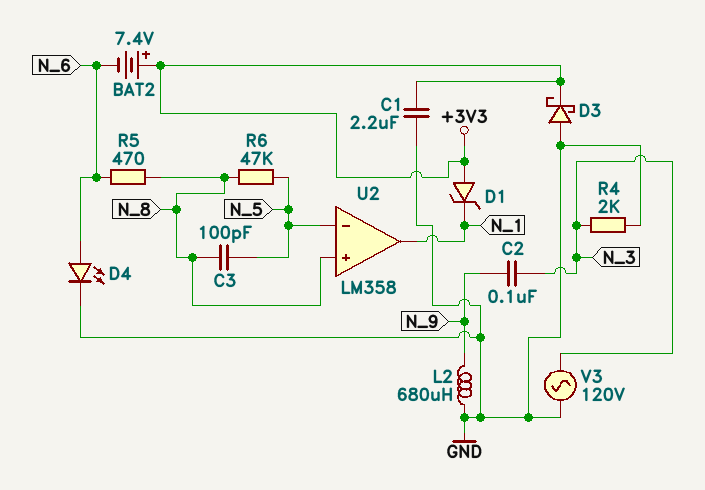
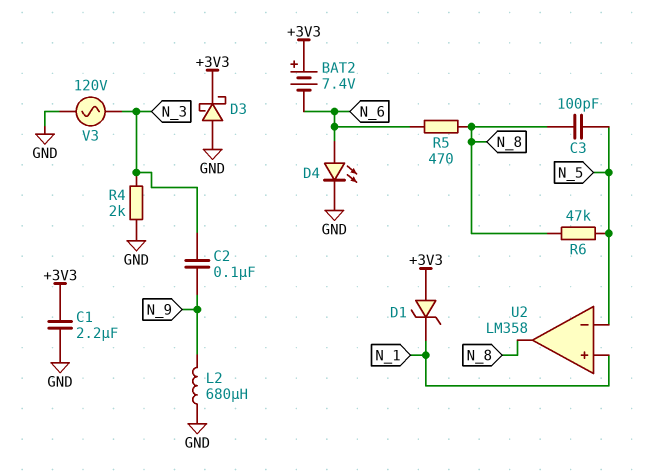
U2 pin in+: N_8 -> N_1
U2 pin out: N_1 -> N_8

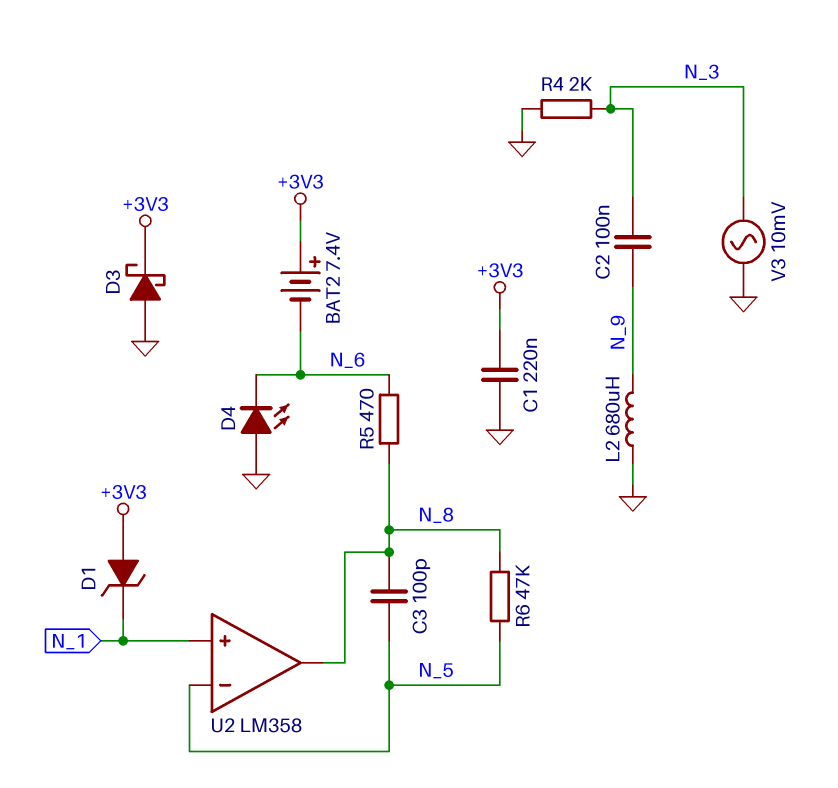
C1: 2.2uF (+3V3, GND) -> 220nF (+3V3, GND)
D4: LED (A N_6, K GND) -> LED (A GND, K N_6)
V3: AC 120V (GND, N_3) -> AC 10mV (GND, N_3)

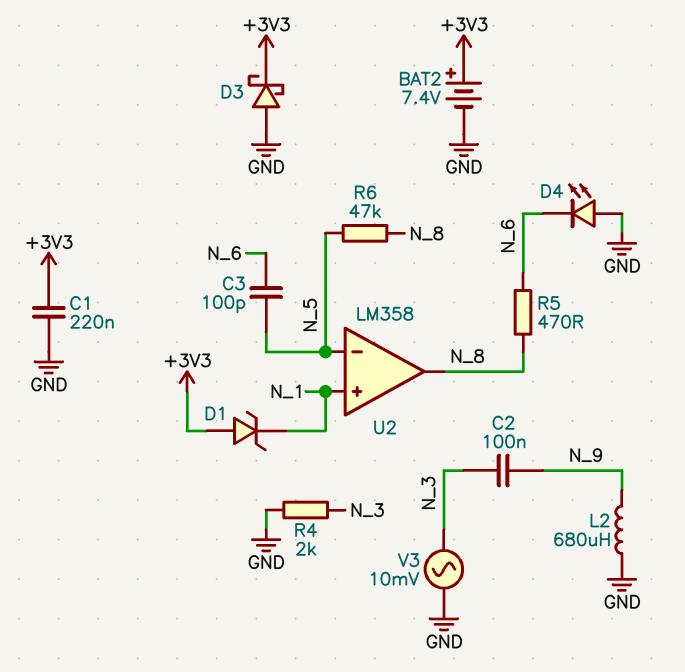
BAT2: 7.4V (plus +3V3, minus N_6) -> 7.4V (plus +3V3, minus GND)
C3: 100pF (N_5, N_8) -> 100pF (N_5, N_6)

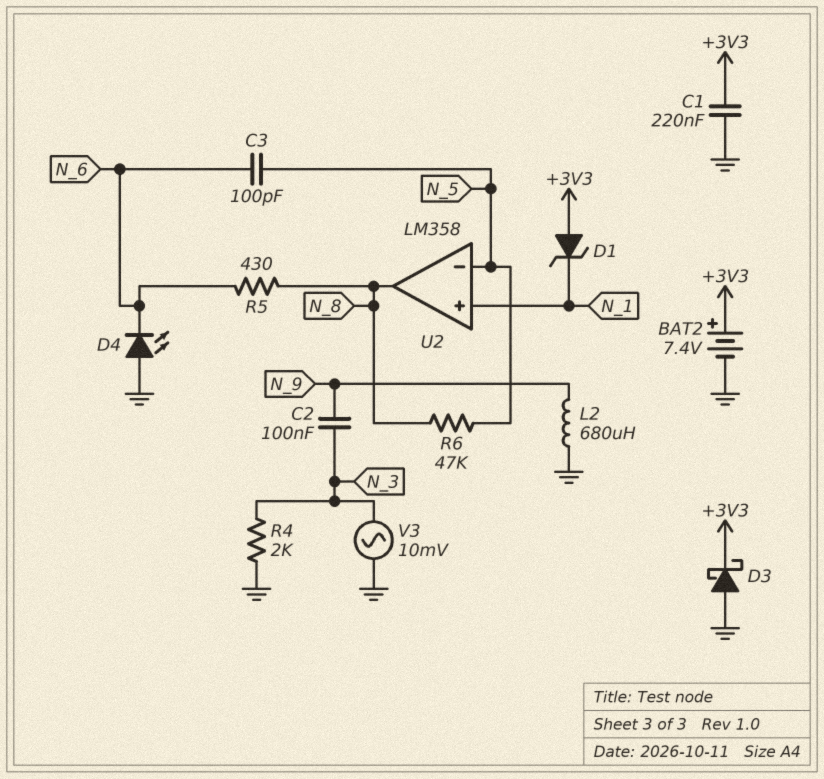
R5: 470 (N_6, N_8) -> 430 (N_6, N_8)

